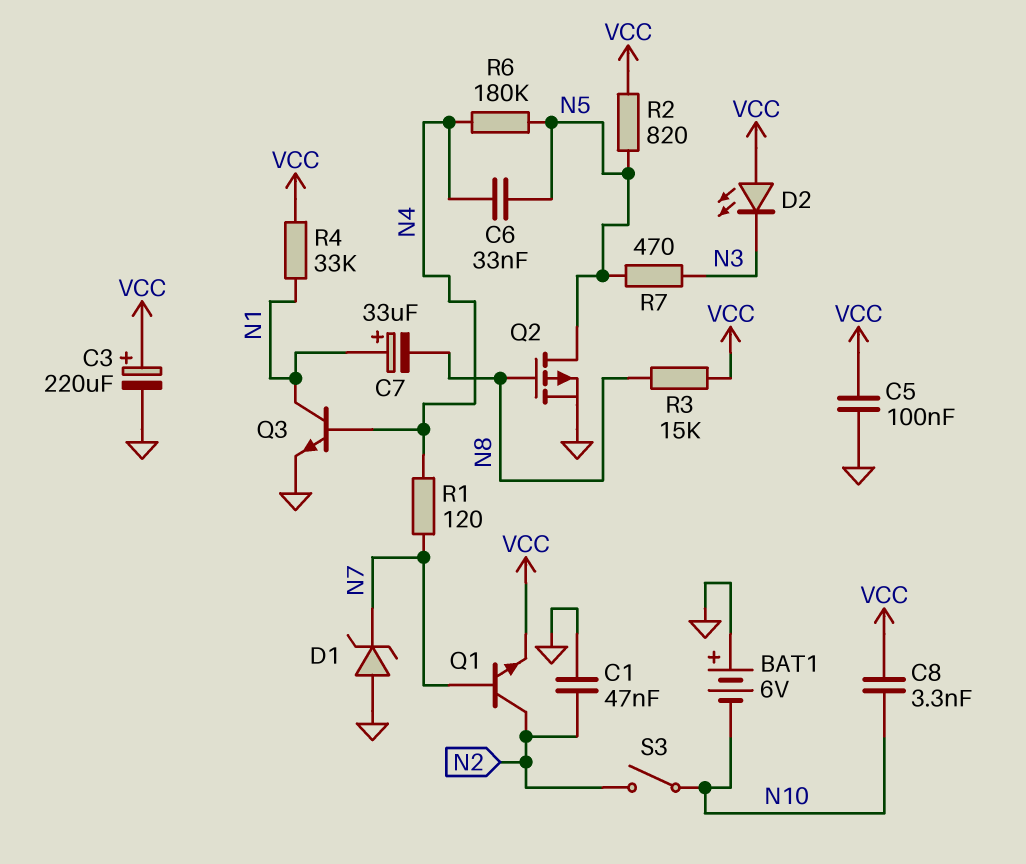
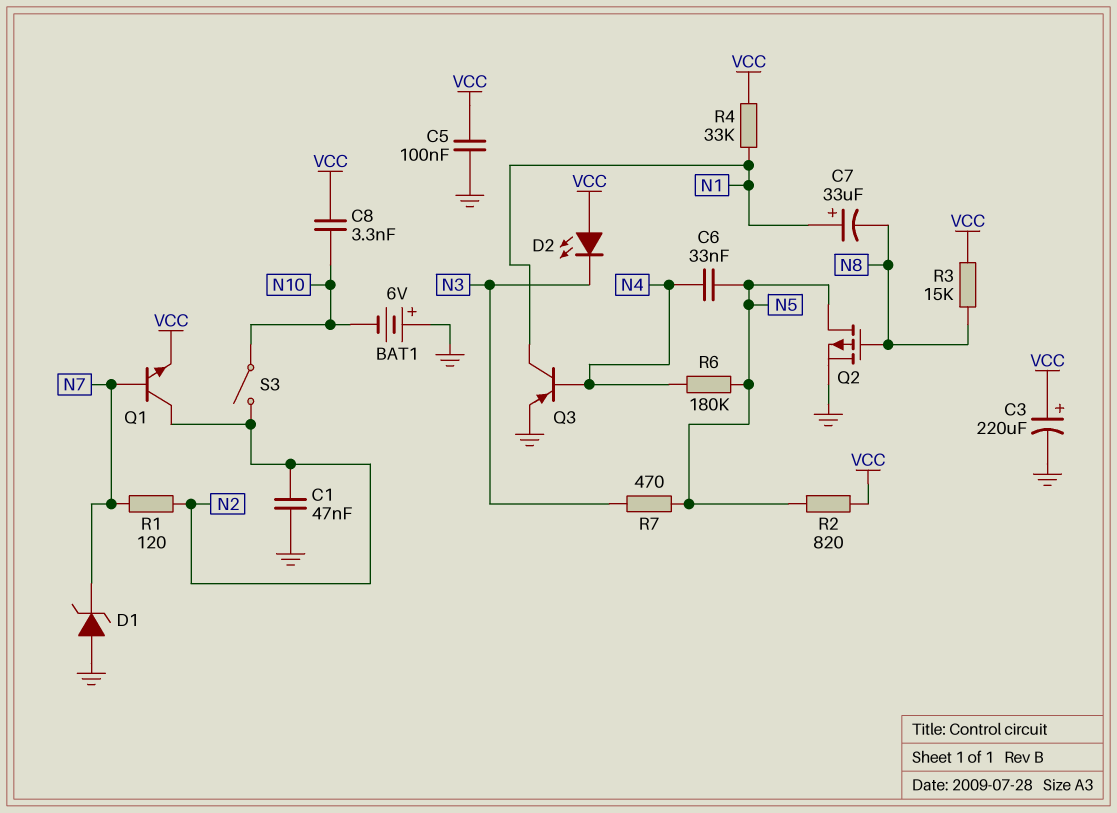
Q3: NPN (B N4, C N1, E GND) -> PNP (B N4, C N1, E GND)
R1: 120 (N4, N7) -> 120 (N2, N7)

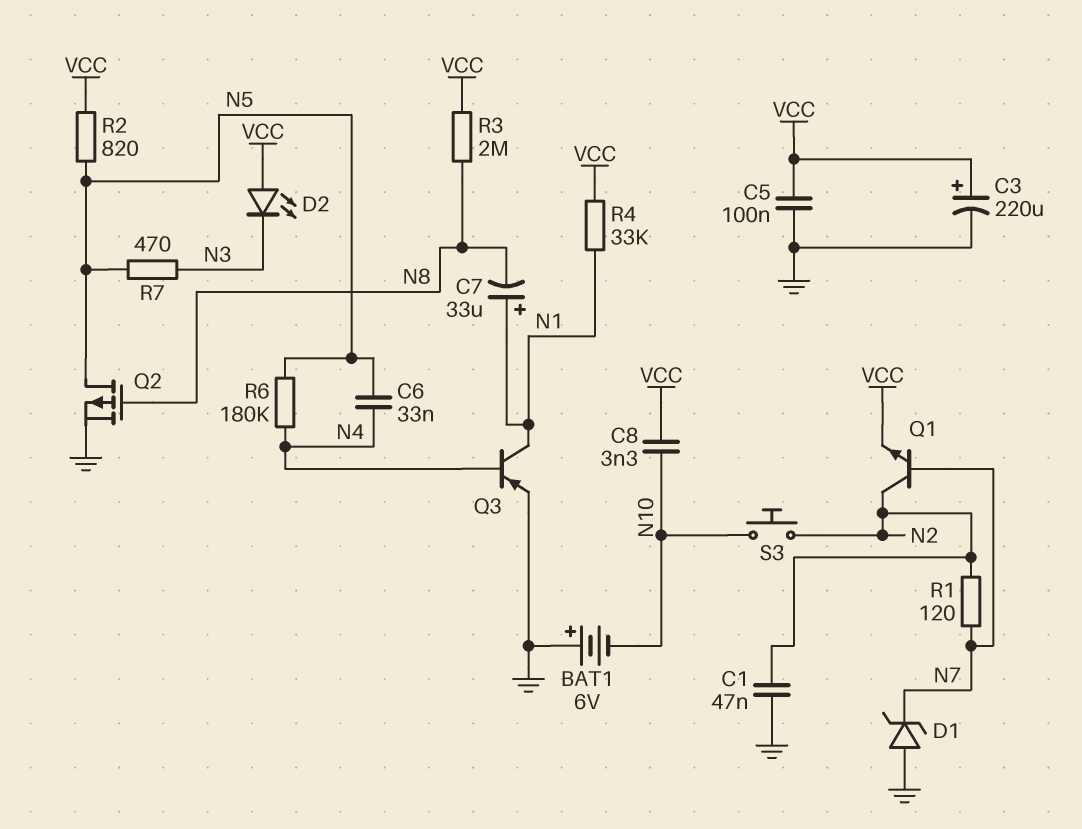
R3: 15k (N8, VCC) -> 2M (N8, VCC)
S3: switch (N2, N10) -> button (N2, N10)

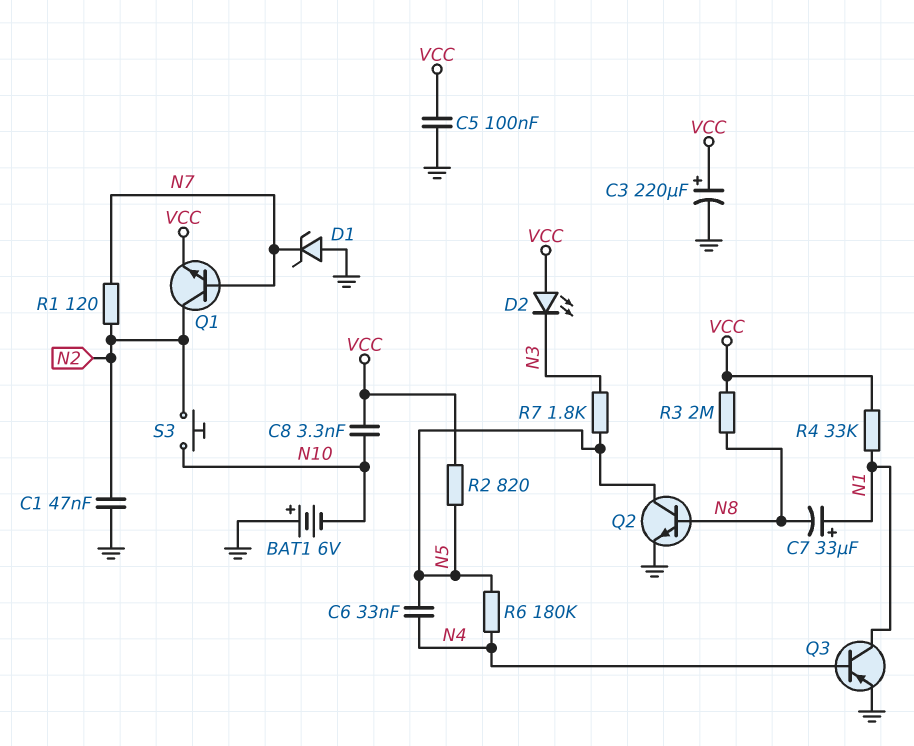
Q2: PMOS (G N8, D N5, S GND) -> NPN (B N8, C N5, E GND)
R7: 470 (N3, N5) -> 1.8k (N3, N5)

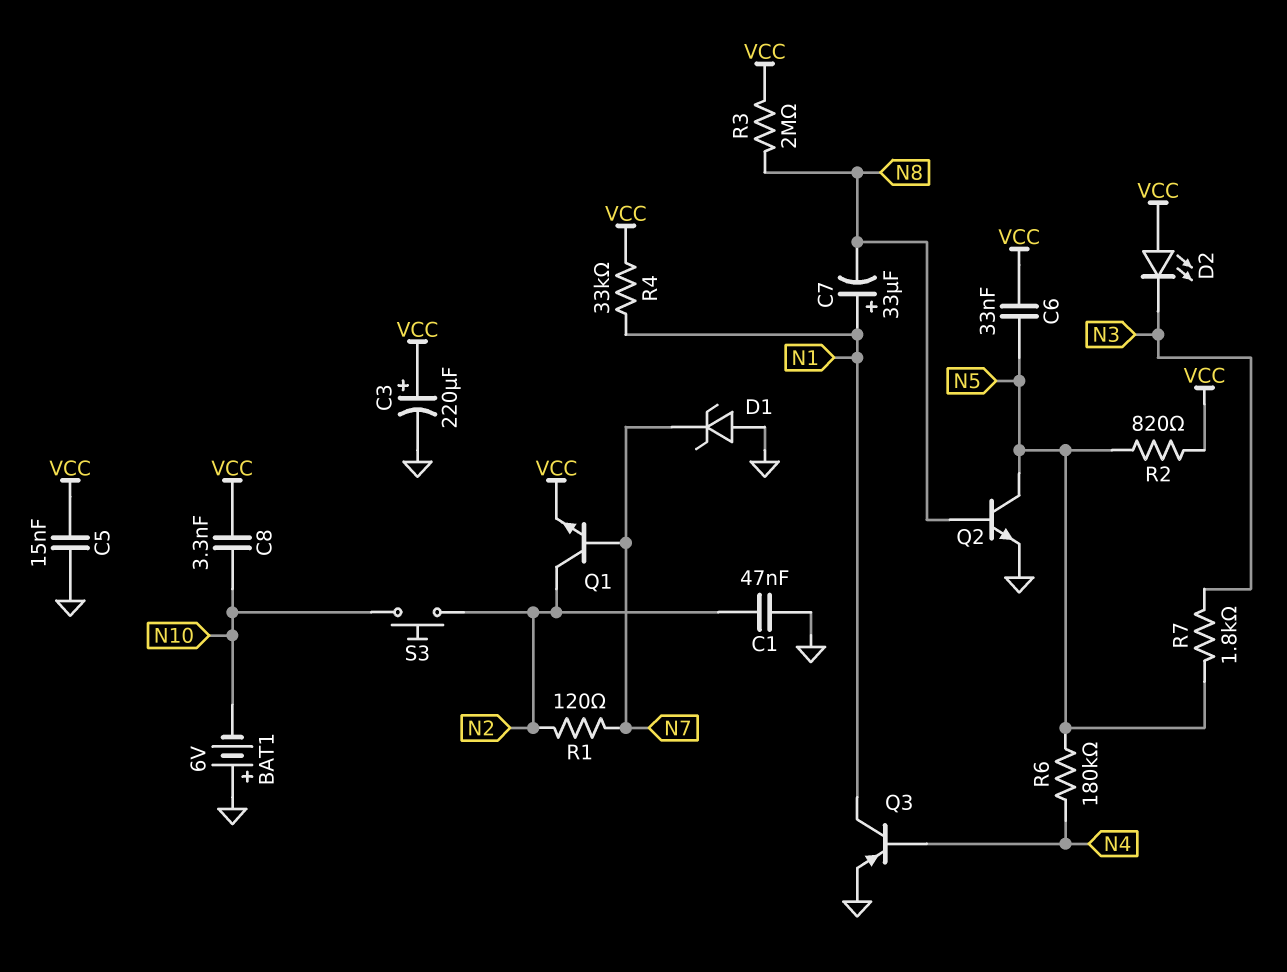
C5: 100nF (GND, VCC) -> 15nF (GND, VCC)
C6: 33nF (N4, N5) -> 33nF (N5, VCC)

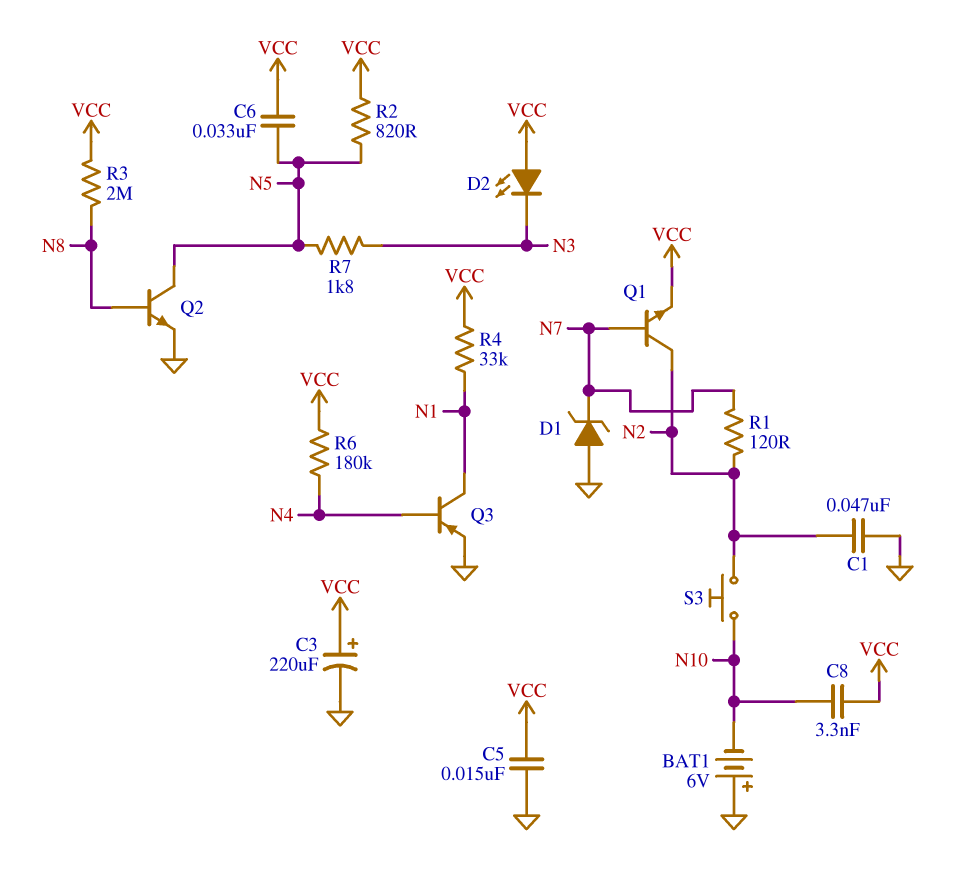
C7: 33uF (plus N1, minus N8) -> none
R6: 180k (N4, N5) -> 180k (N4, VCC)

